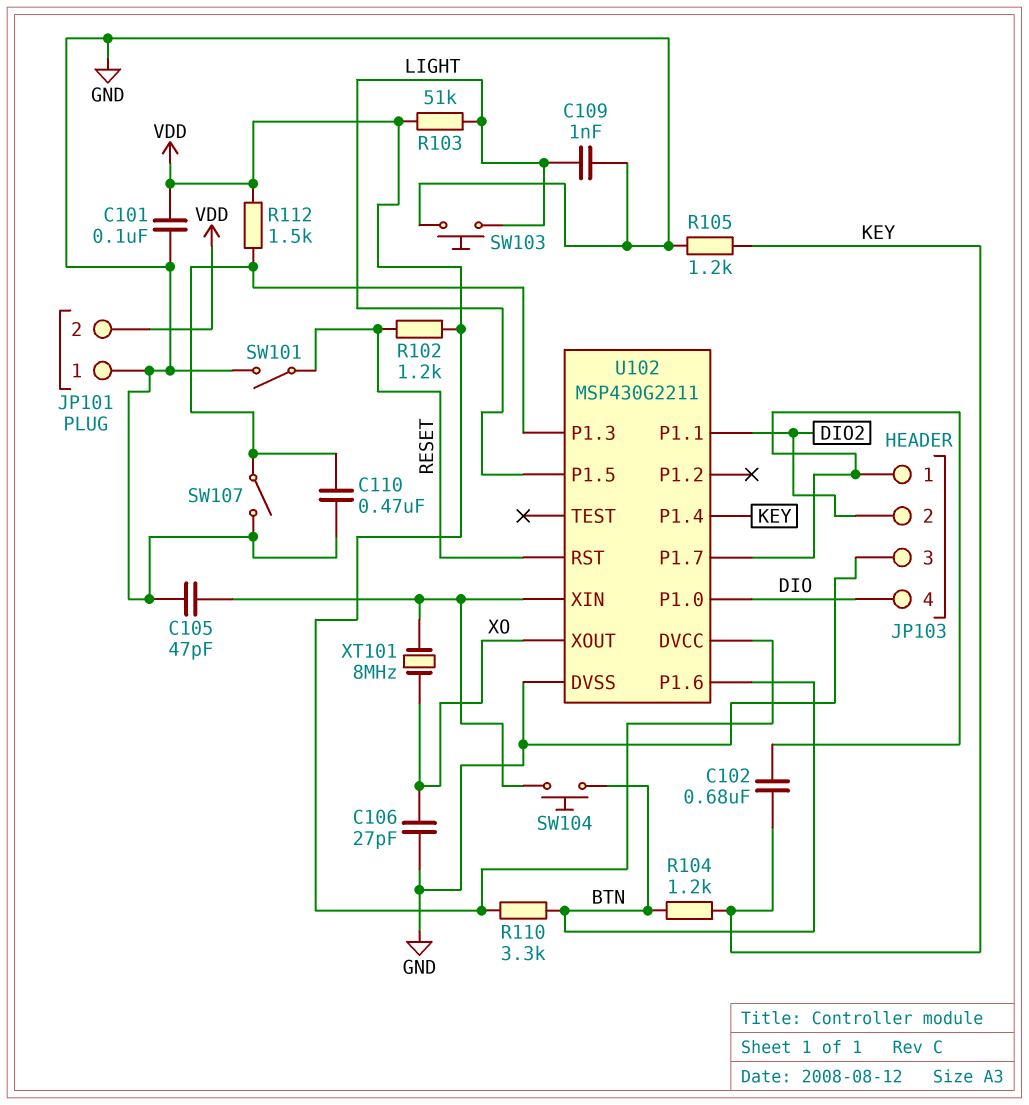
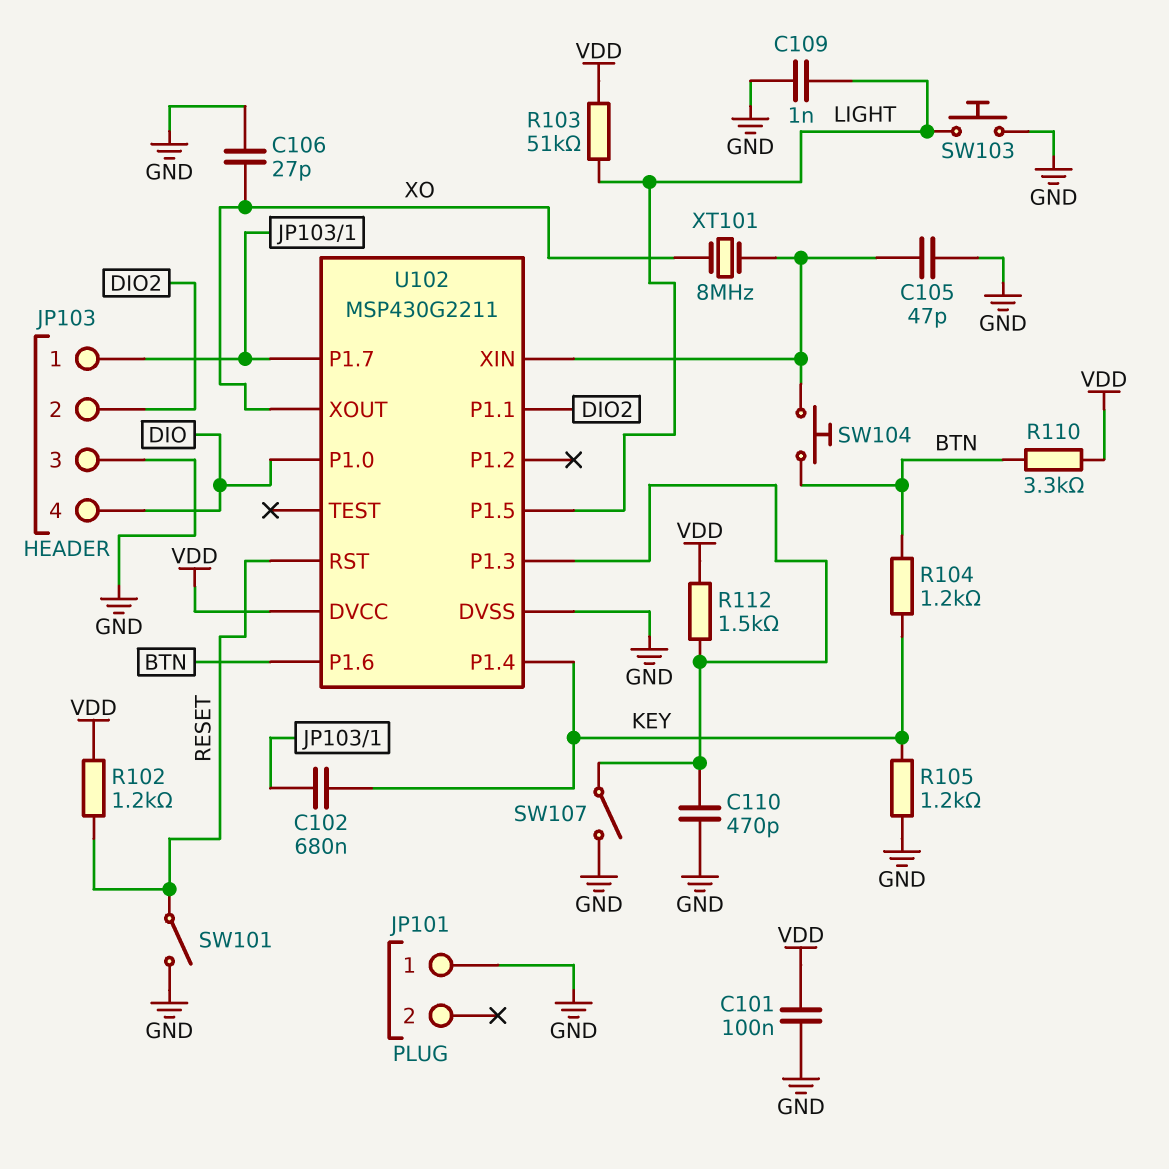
C110: 470nF (GND, U102/P1.3) -> 470pF (GND, U102/P1.3)
JP101 pin 2: VDD -> none

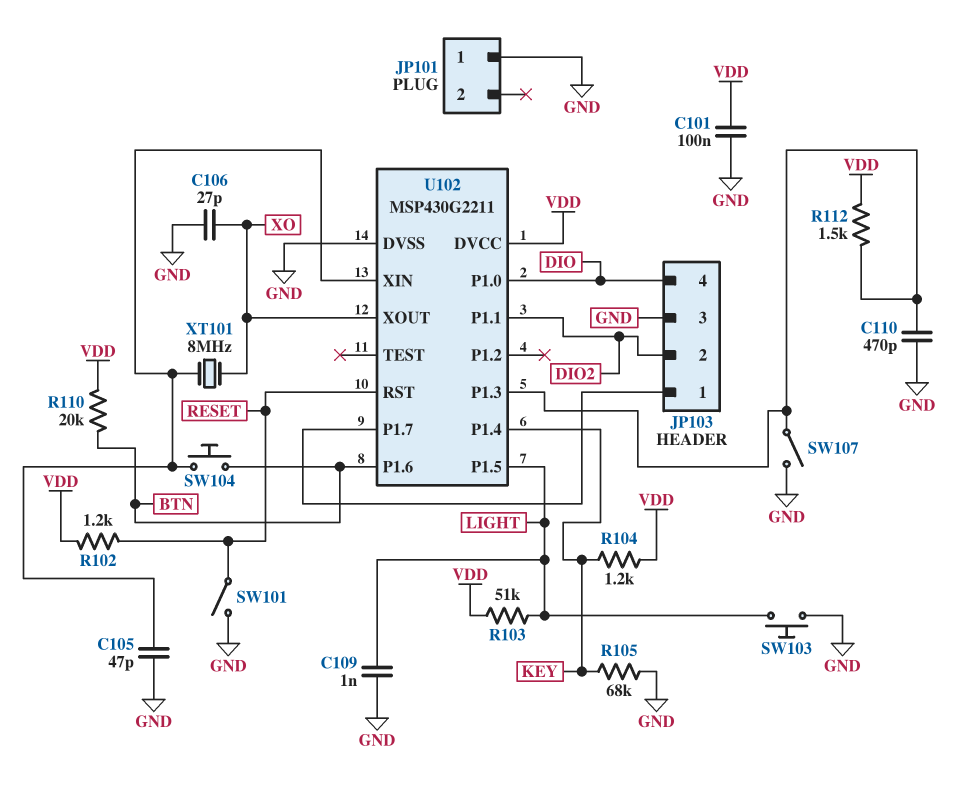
C102: 680nF (JP103/1, KEY) -> none
R104: 1.2k (BTN, KEY) -> 1.2k (KEY, VDD)
R105: 1.2k (GND, KEY) -> 68k (GND, KEY)
R110: 3.3k (BTN, VDD) -> 20k (BTN, VDD)

